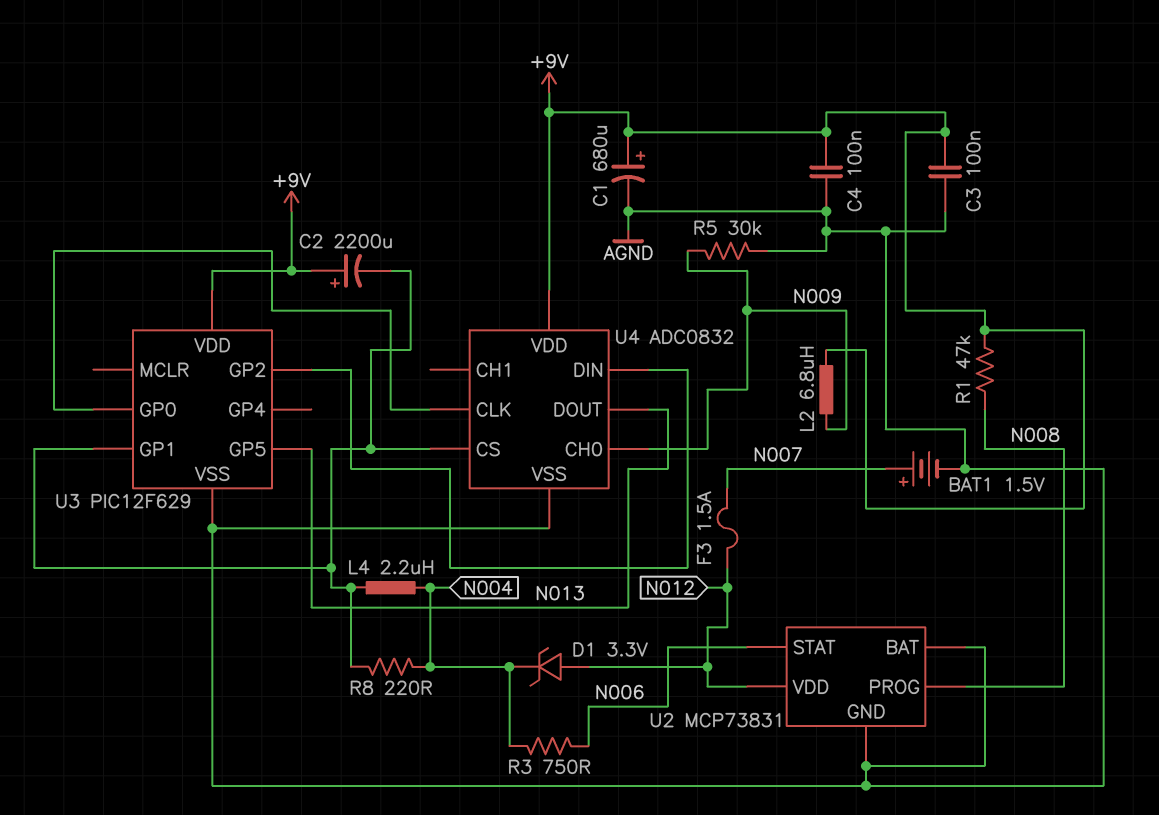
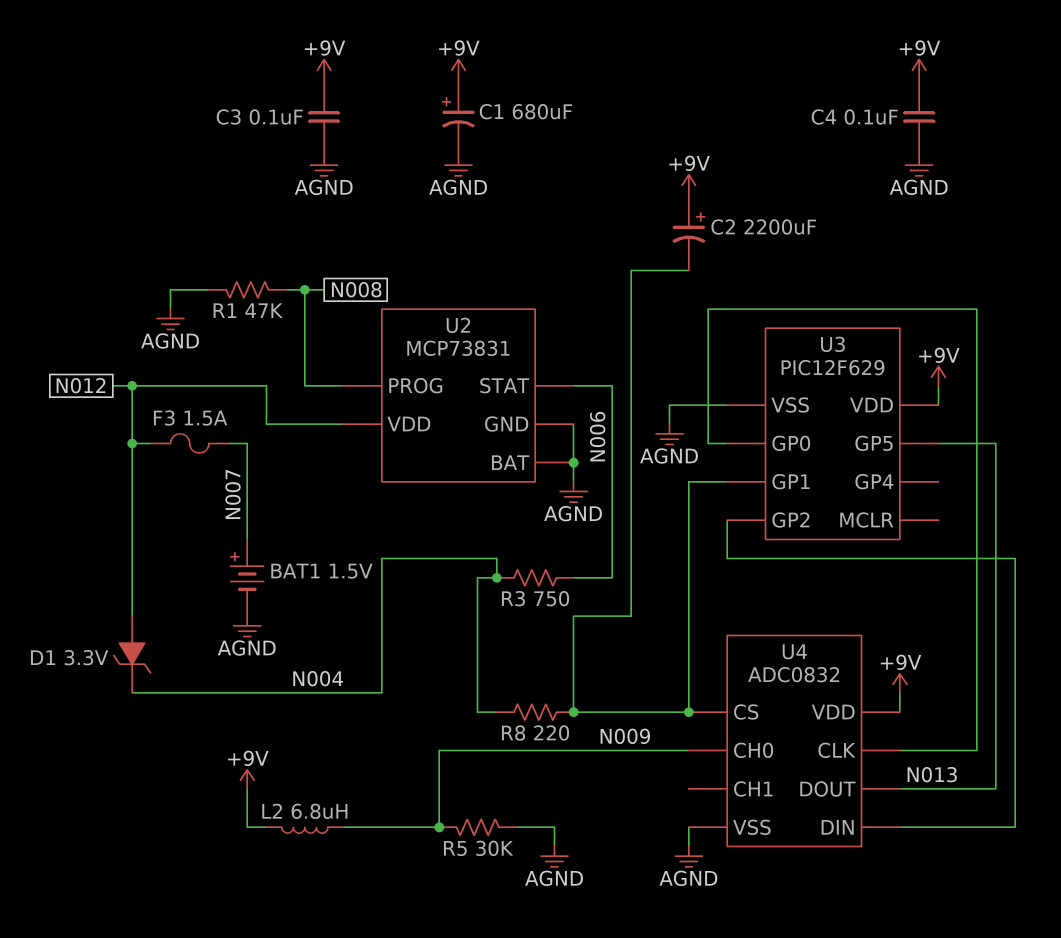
L4: 2.2uH (N004, U3/GP1) -> none
R1: 47k (+9V, N008) -> 47k (AGND, N008)

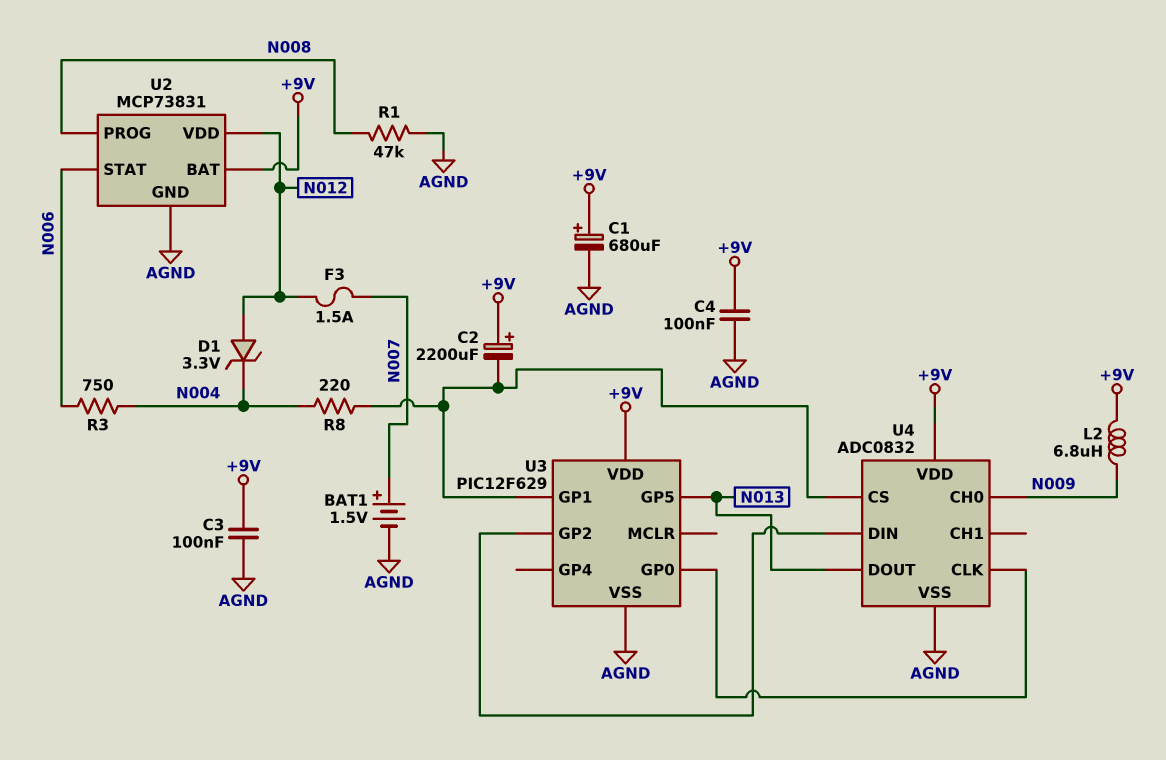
R5: 30k (AGND, N009) -> none
U2 pin BAT: AGND -> +9V

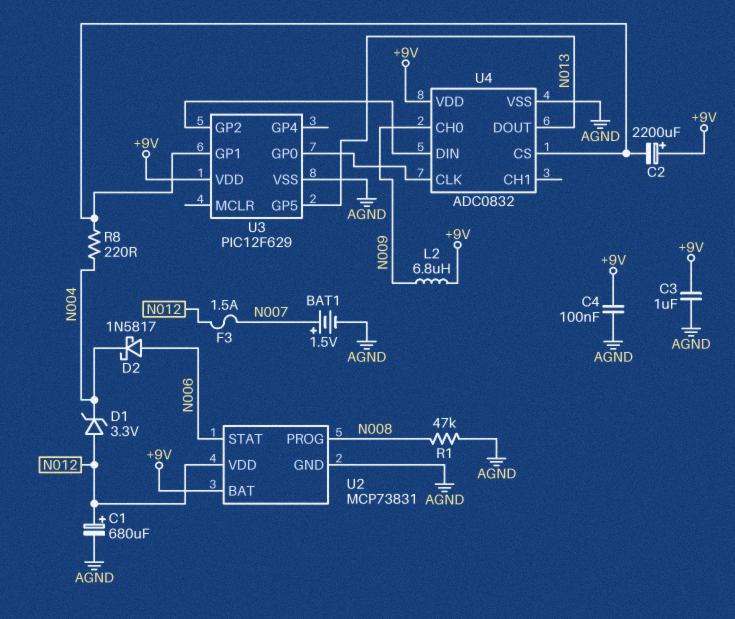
C1: 680uF (plus +9V, minus AGND) -> 680uF (plus N012, minus AGND)
C3: 100nF (+9V, AGND) -> 1uF (+9V, AGND)
D2: none -> schottky 1N5817 (A N006, K N004)
R3: 750 (N004, N006) -> none

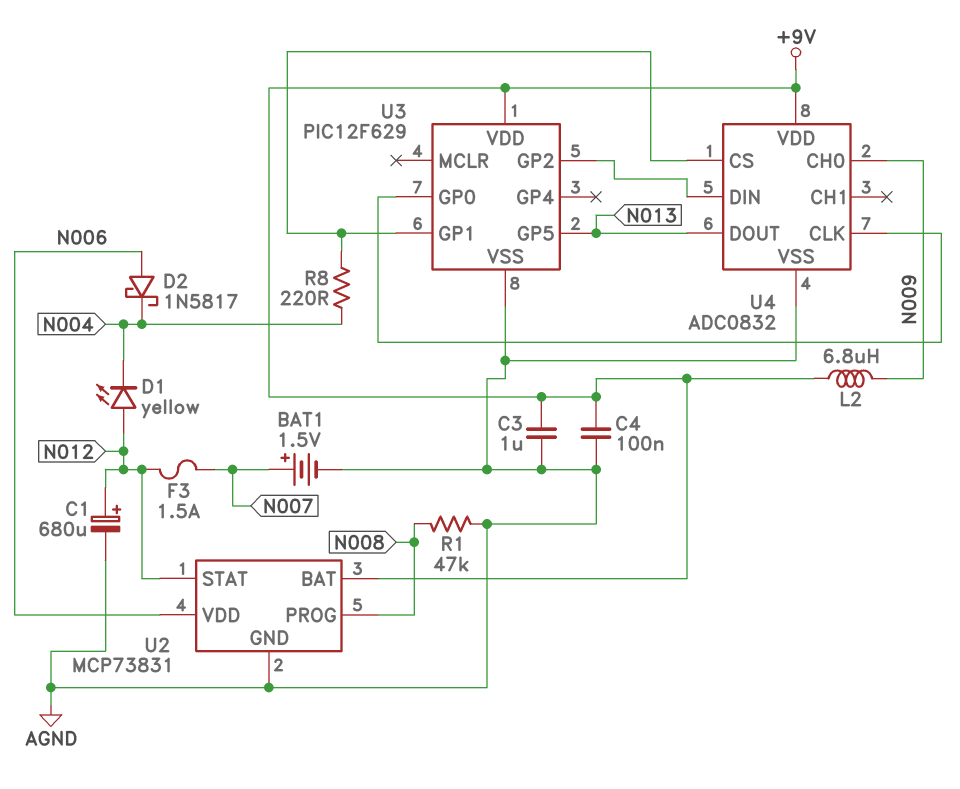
C2: 2200uF (plus +9V, minus U3/GP1) -> none
D1: zener 3.3V (A N012, K N004) -> LED yellow (A N012, K N004)
U2 pin STAT: N006 -> N012
U2 pin VDD: N012 -> N006

